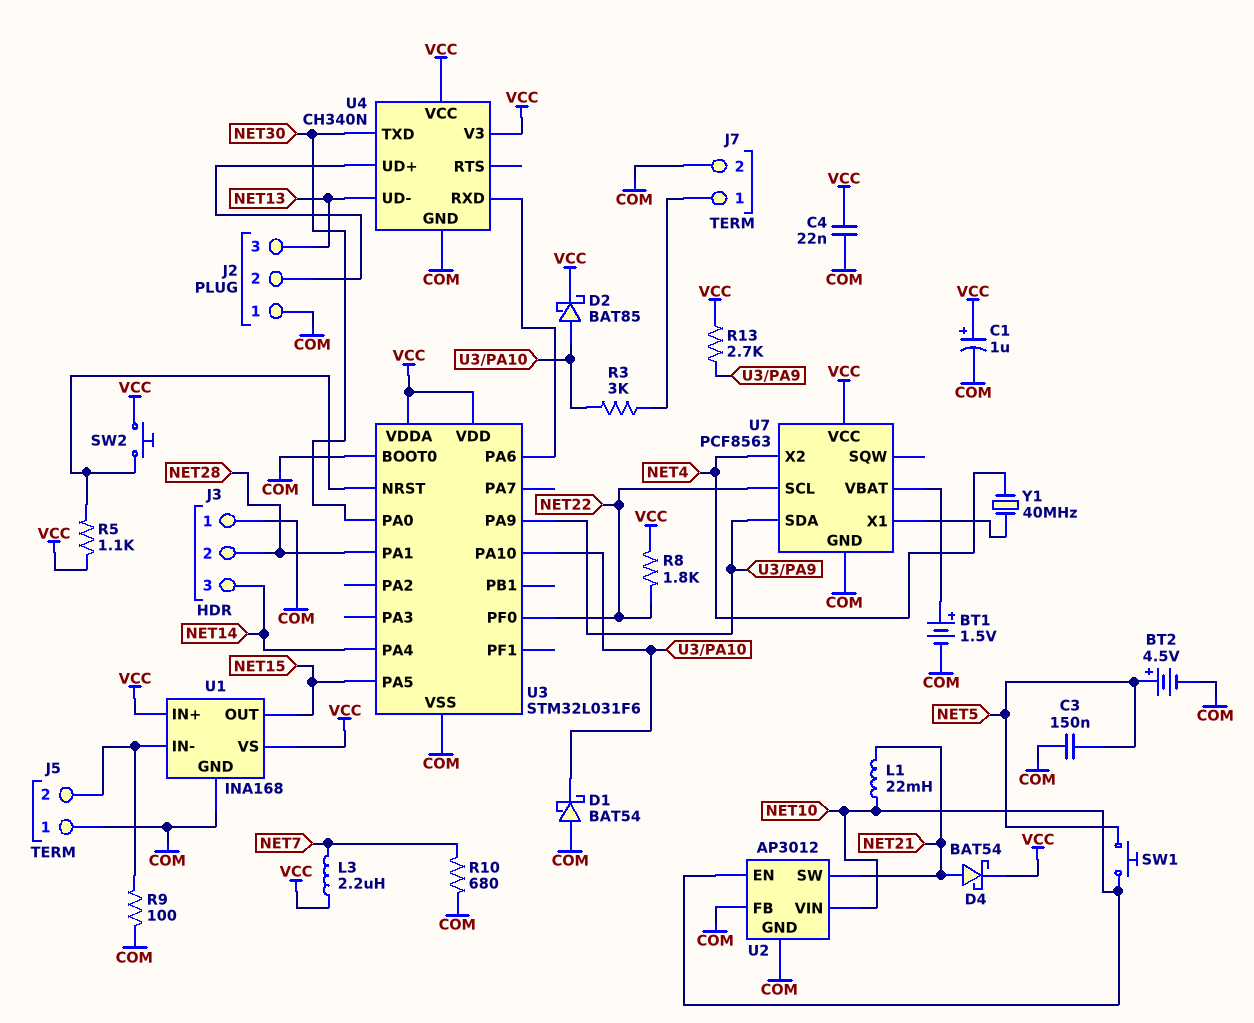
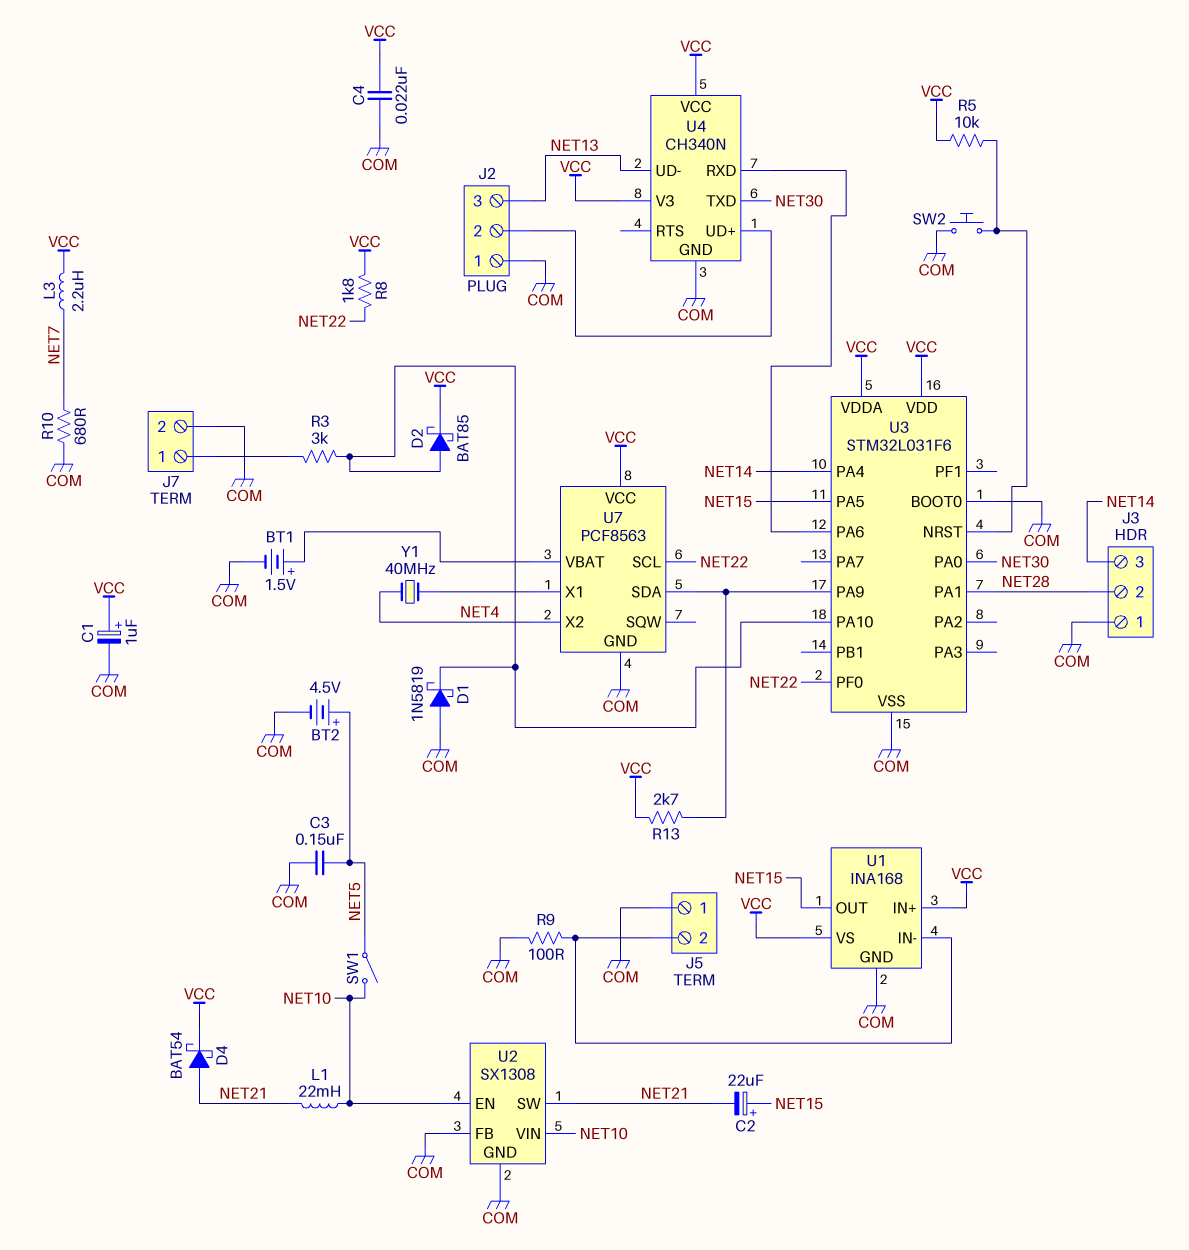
C2: none -> 22uF (plus NET15, minus NET21)
D1: schottky BAT54 (A COM, K U3/PA10) -> schottky 1N5819 (A COM, K U3/PA10)
R5: 1.1k (U3/NRST, VCC) -> 10k (U3/NRST, VCC)
SW1: button (NET5, NET10) -> switch (NET5, NET10)
SW2: button (U3/NRST, VCC) -> button (COM, U3/NRST)
U2: AP3012 -> SX1308

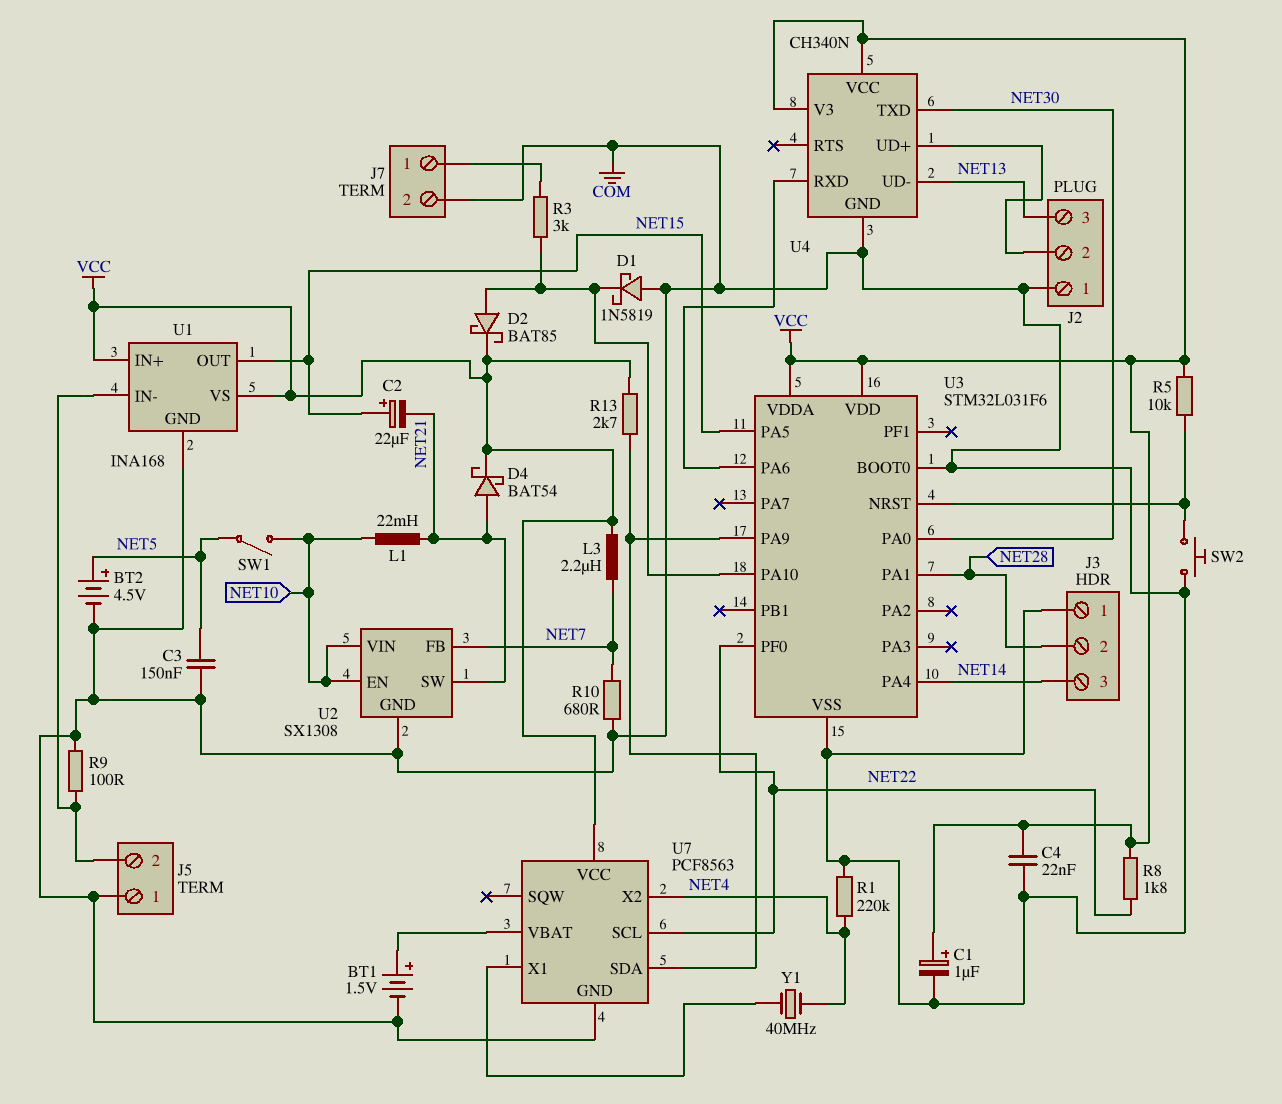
R1: none -> 220k (COM, NET4)
U2 pin FB: COM -> NET7

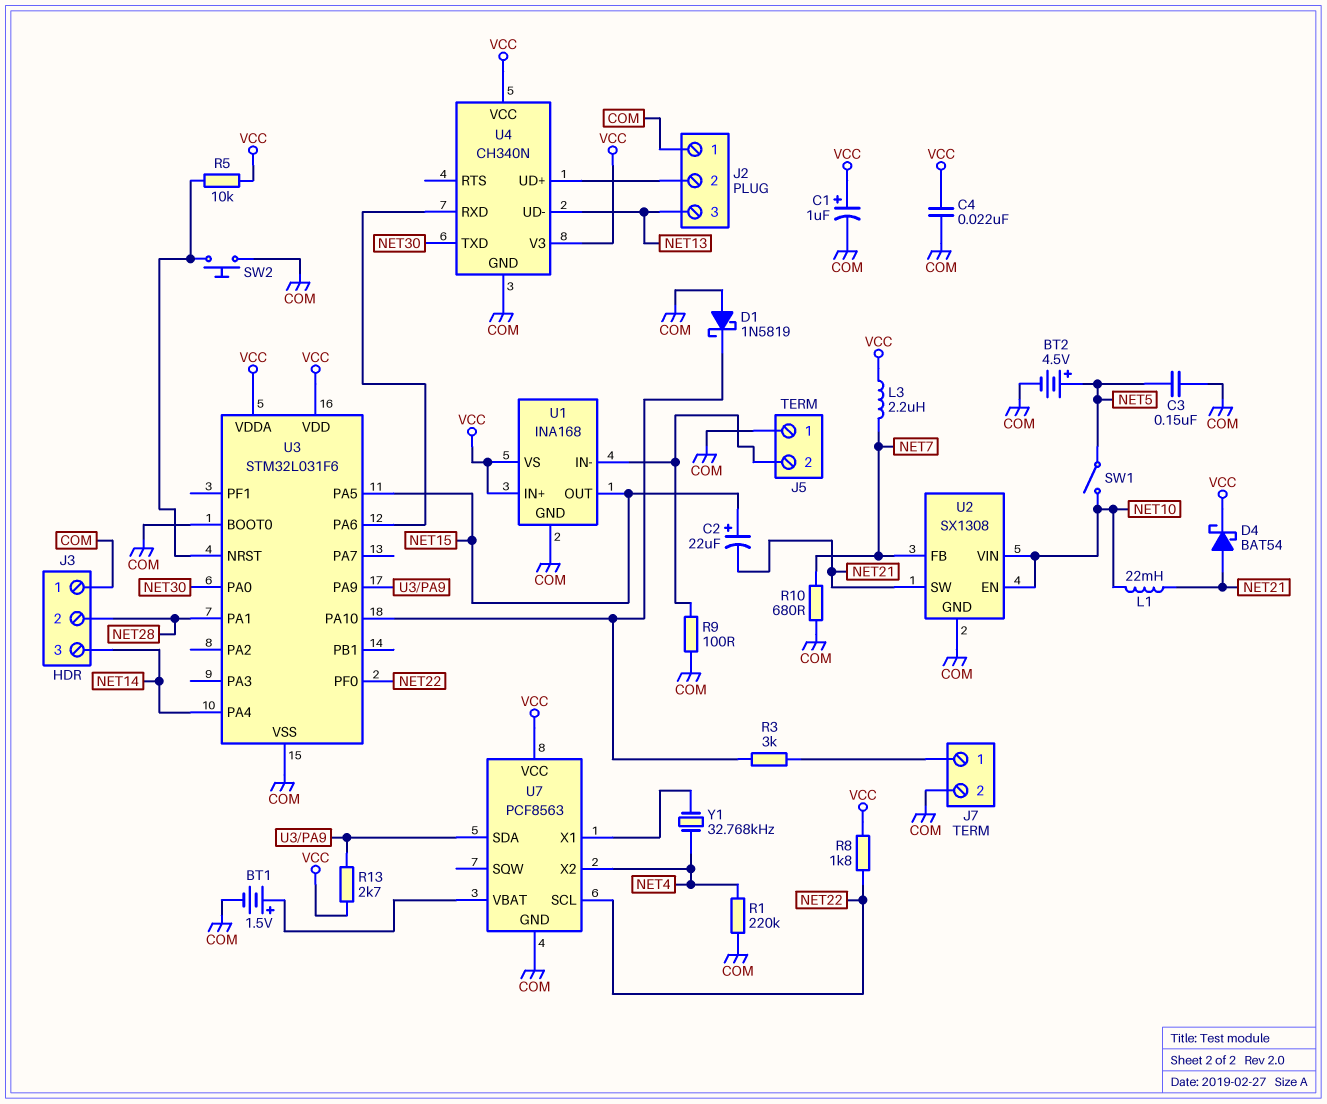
D2: schottky BAT85 (A U3/PA10, K VCC) -> none
Y1: 40MHz (NET4, U7/X1) -> 32.768kHz (NET4, U7/X1)

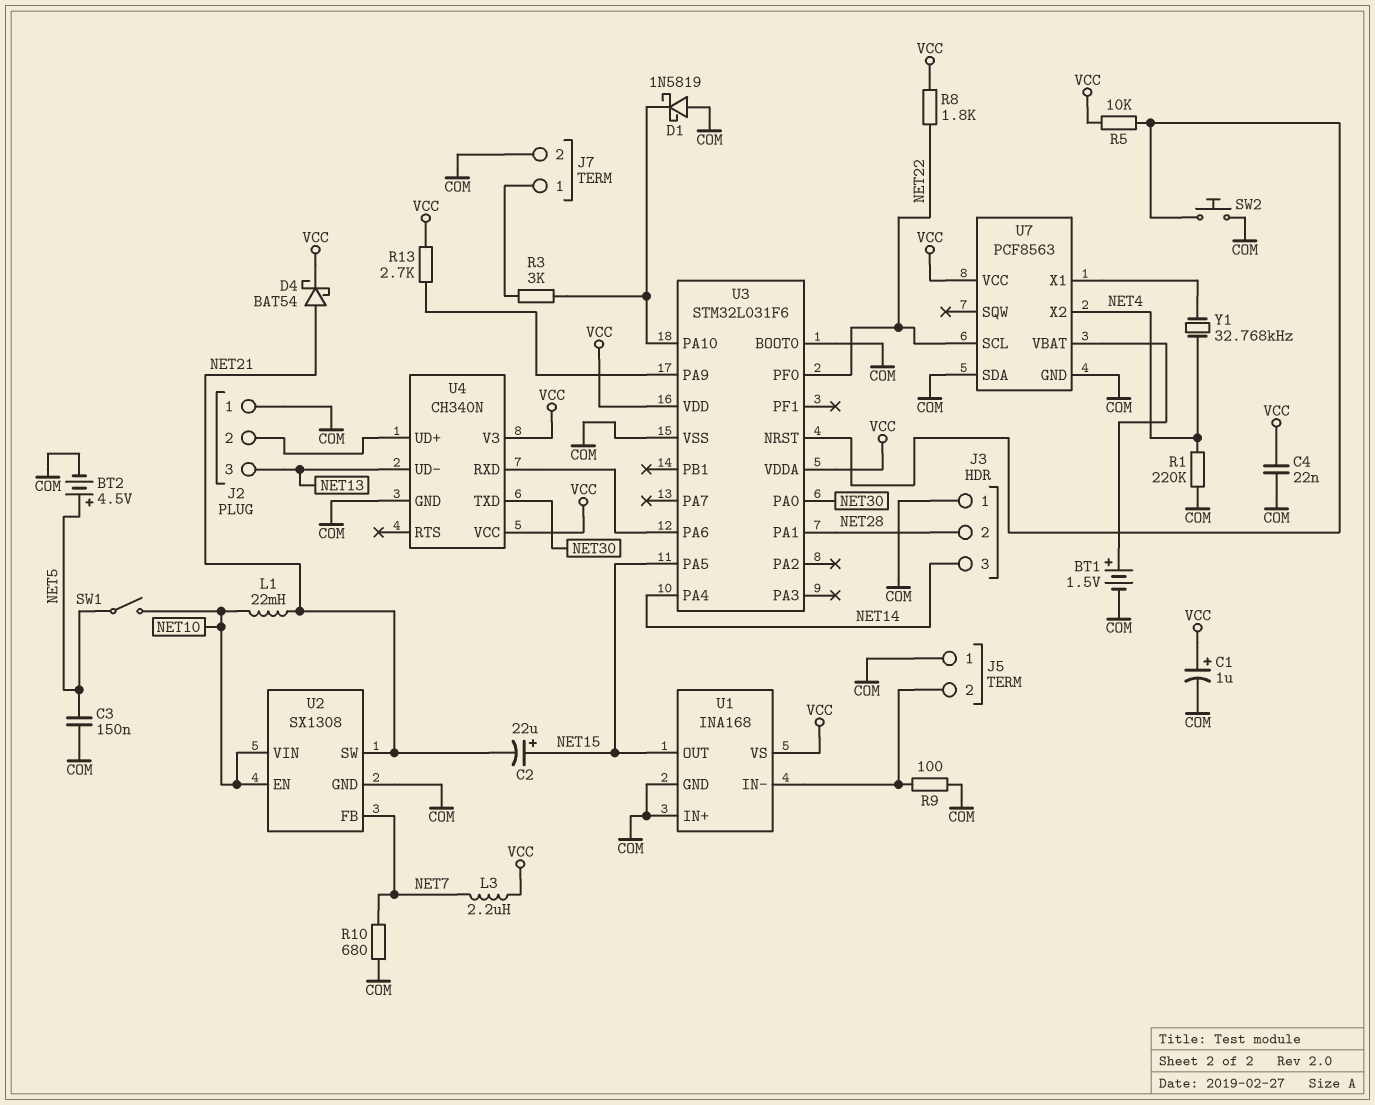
U1 pin IN+: VCC -> COM
U7 pin SDA: U3/PA9 -> COM

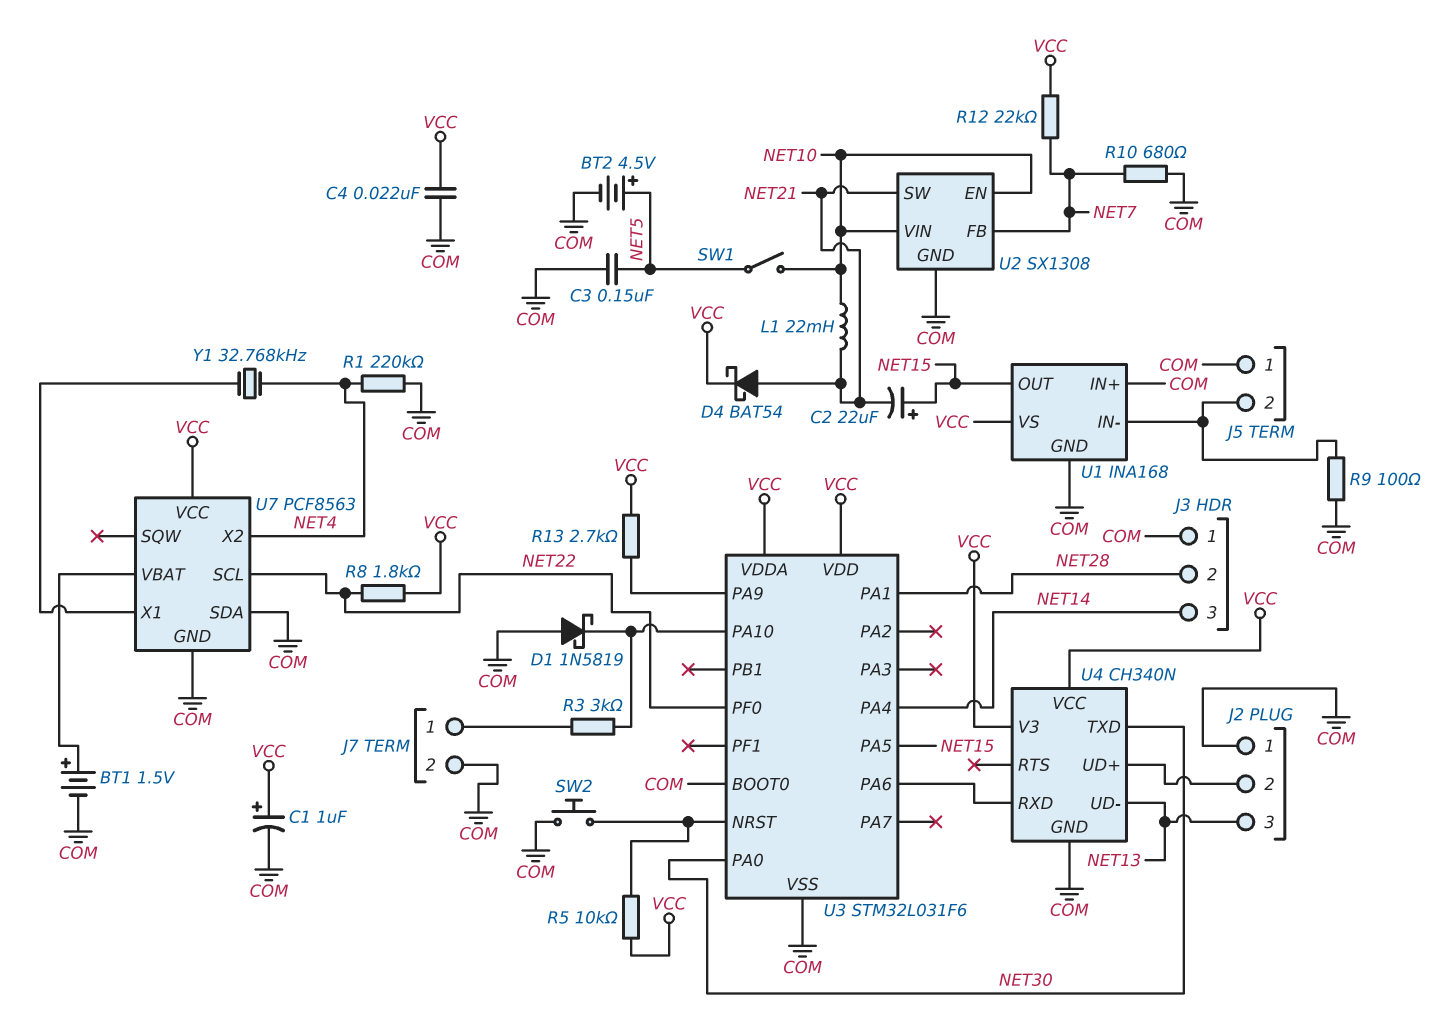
L3: 2.2uH (NET7, VCC) -> none
R12: none -> 22k (NET7, VCC)

